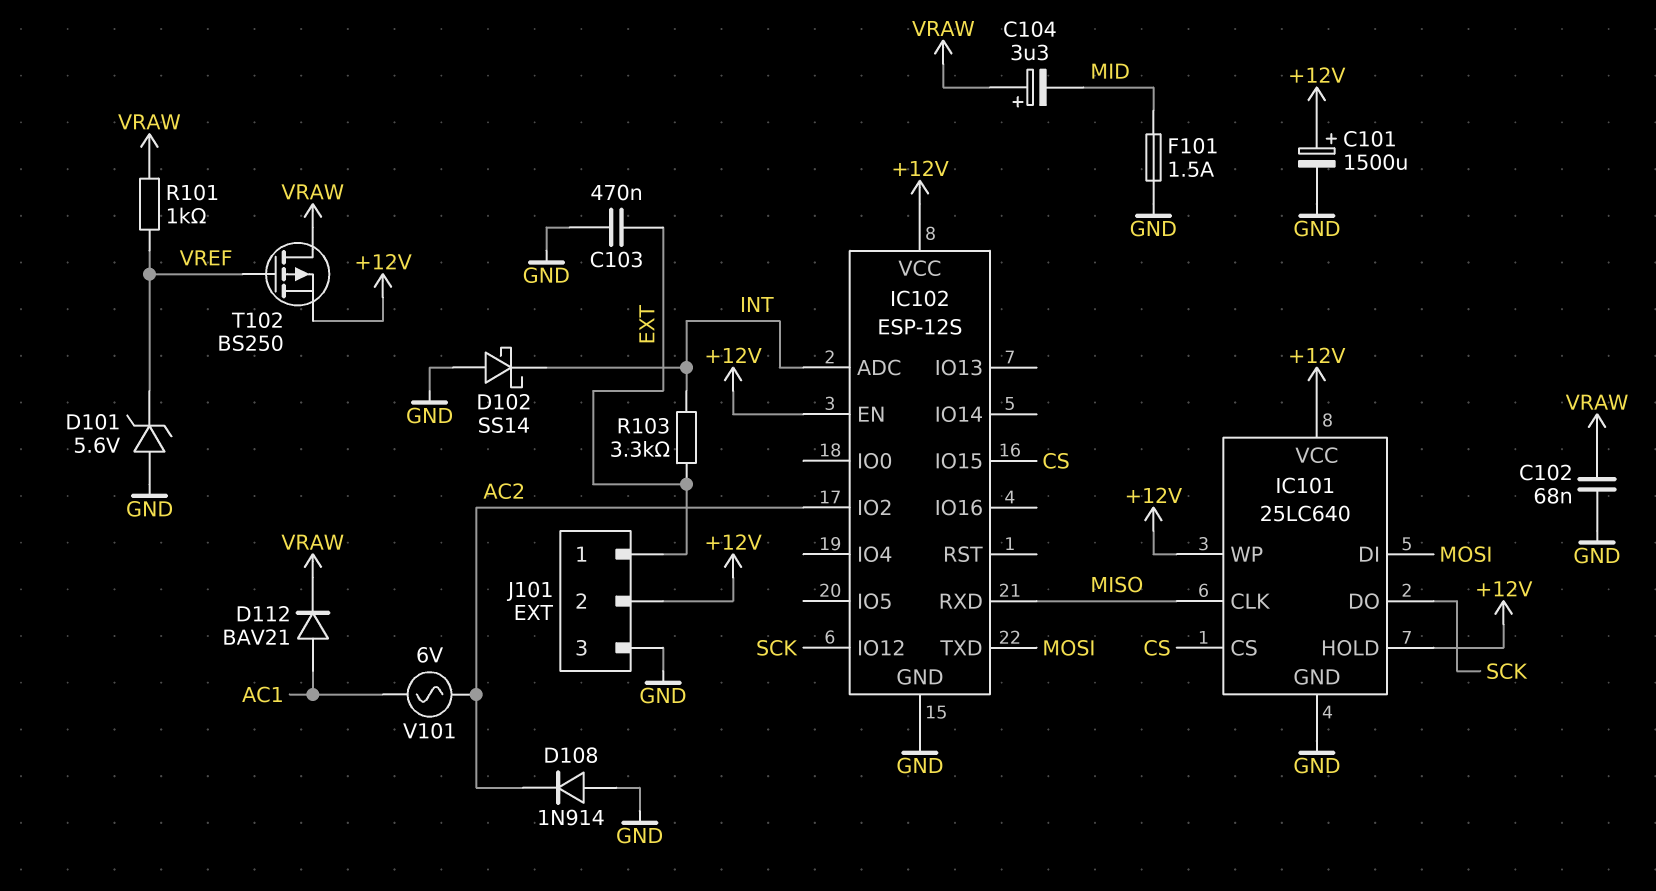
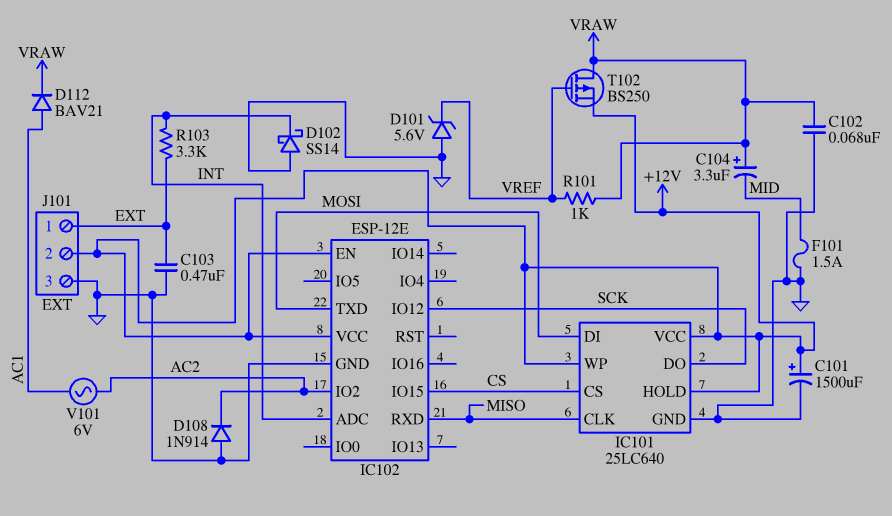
IC102: ESP-12S -> ESP-12E

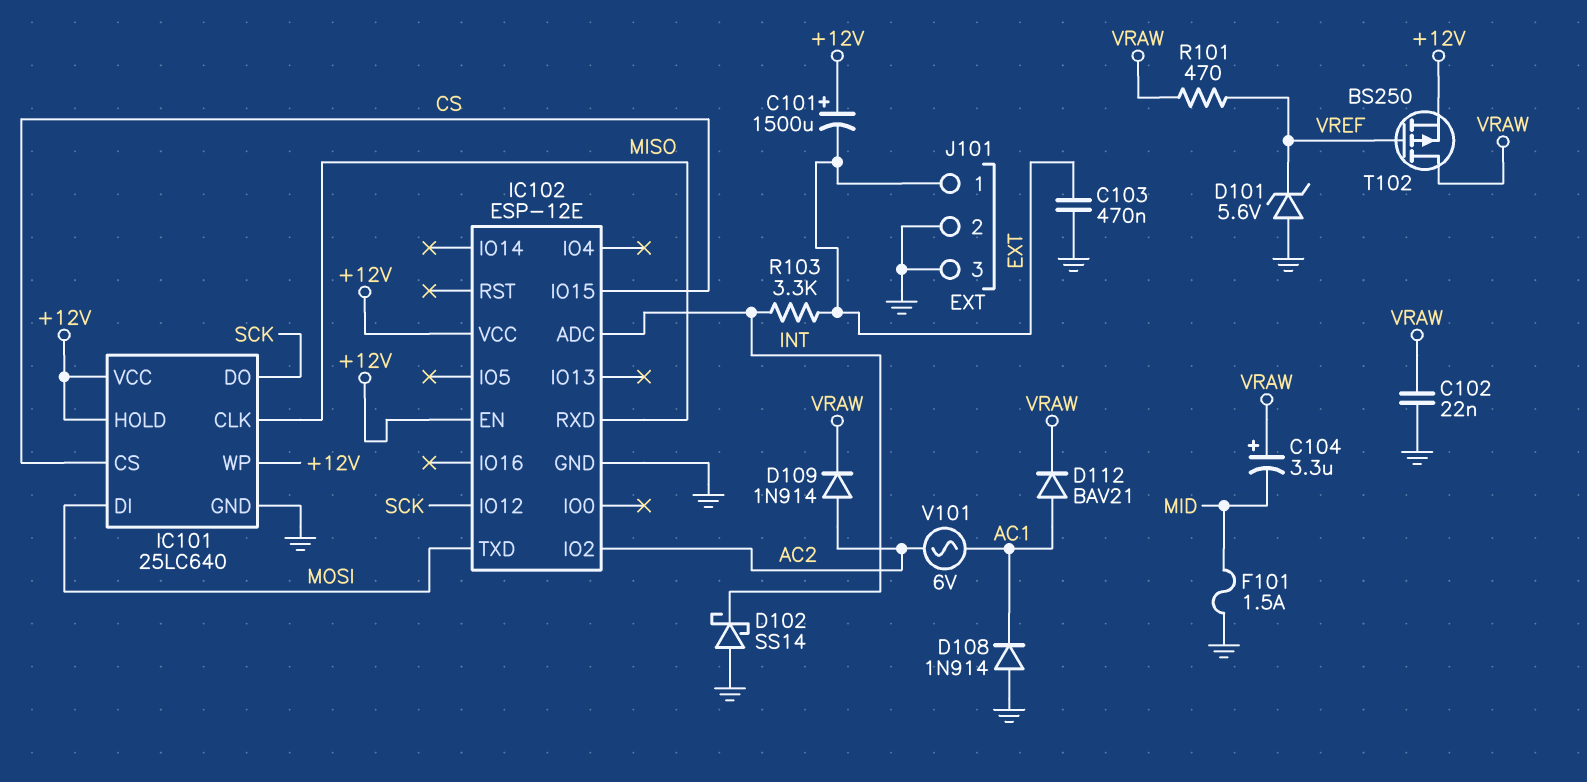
C101: 1500uF (plus +12V, minus GND) -> 1500uF (plus +12V, minus EXT)
C102: 68nF (GND, VRAW) -> 22nF (GND, VRAW)
D108: diode 1N914 (A GND, K AC2) -> diode 1N914 (A GND, K AC1)
D109: none -> diode 1N914 (A AC2, K VRAW)
J101 pin 2: +12V -> GND
R101: 1k (VRAW, VREF) -> 470 (VRAW, VREF)

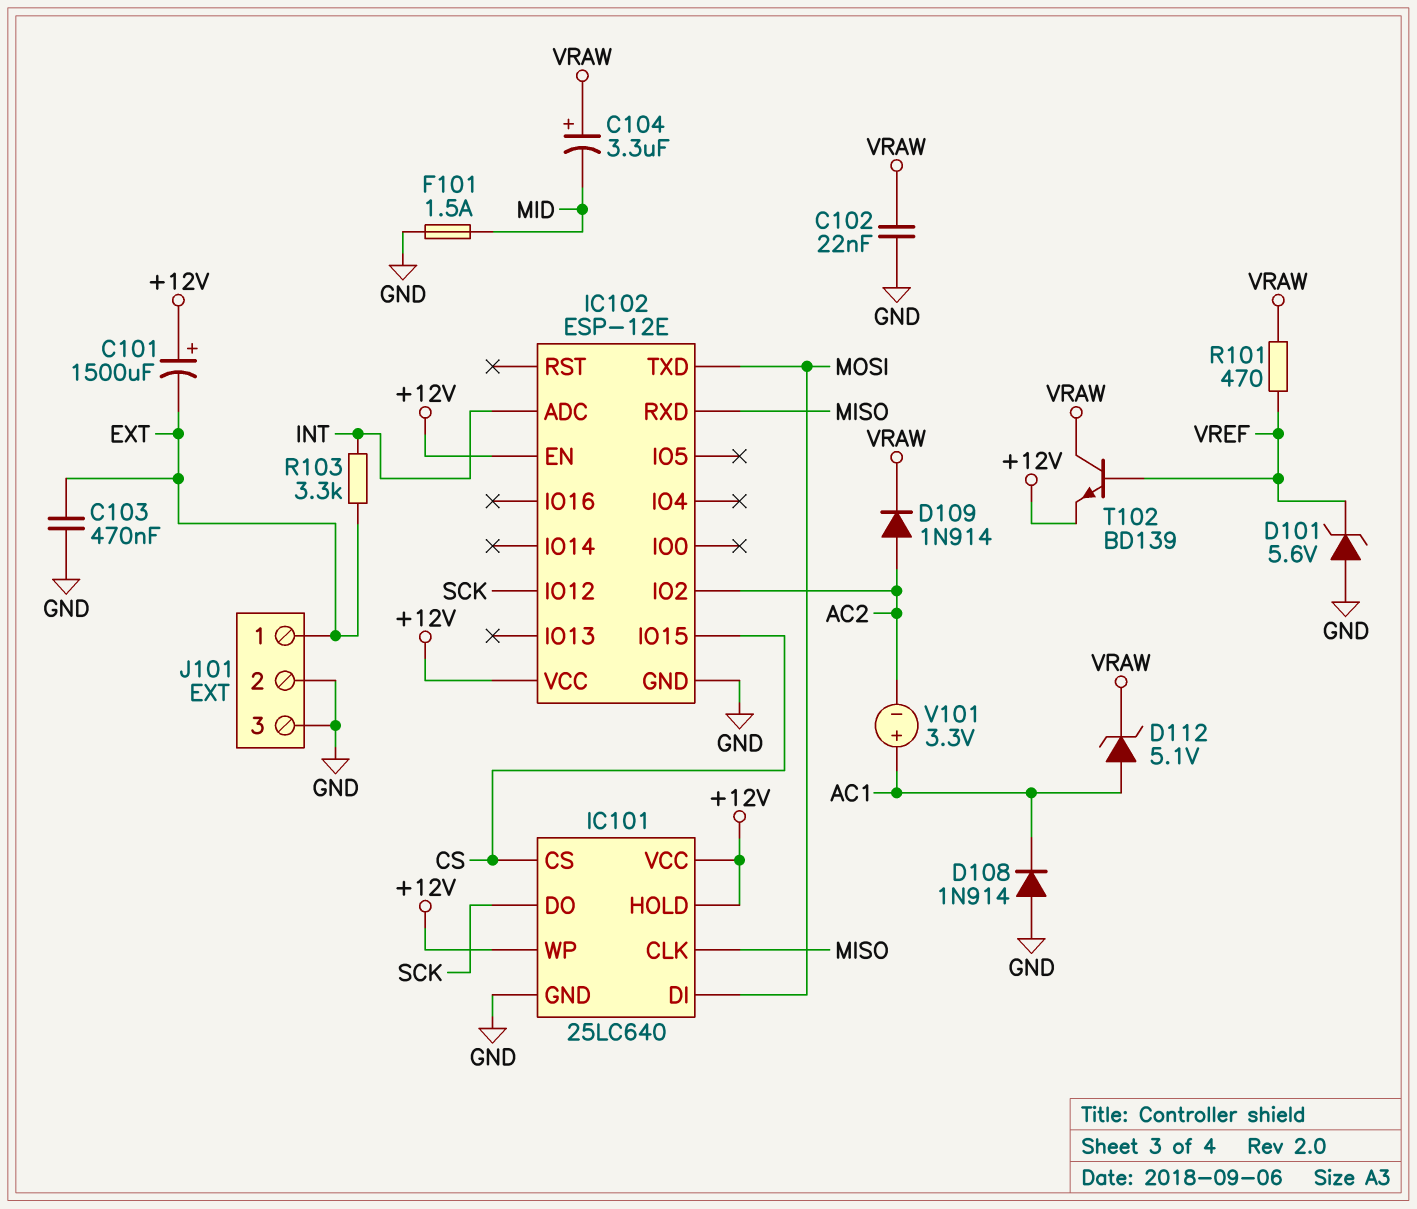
D102: schottky SS14 (A GND, K INT) -> none
D112: diode BAV21 (A AC1, K VRAW) -> zener 5.1V (A AC1, K VRAW)
T102: PMOS BS250 (G VREF, D VRAW, S +12V) -> NPN BD139 (B VREF, C VRAW, E +12V)
V101: AC 6V (AC1, AC2) -> 3.3V (plus AC1, minus AC2)

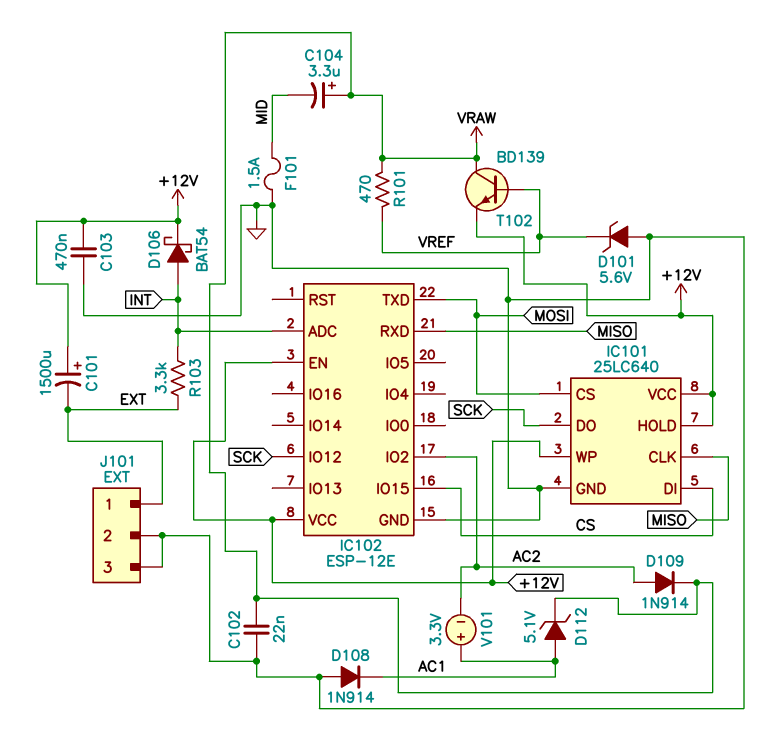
C103: 470nF (EXT, GND) -> 470nF (+12V, GND)
D106: none -> schottky BAT54 (A INT, K +12V)
IC101 pin CS: CS -> MOSI
IC101 pin DI: MOSI -> CS

